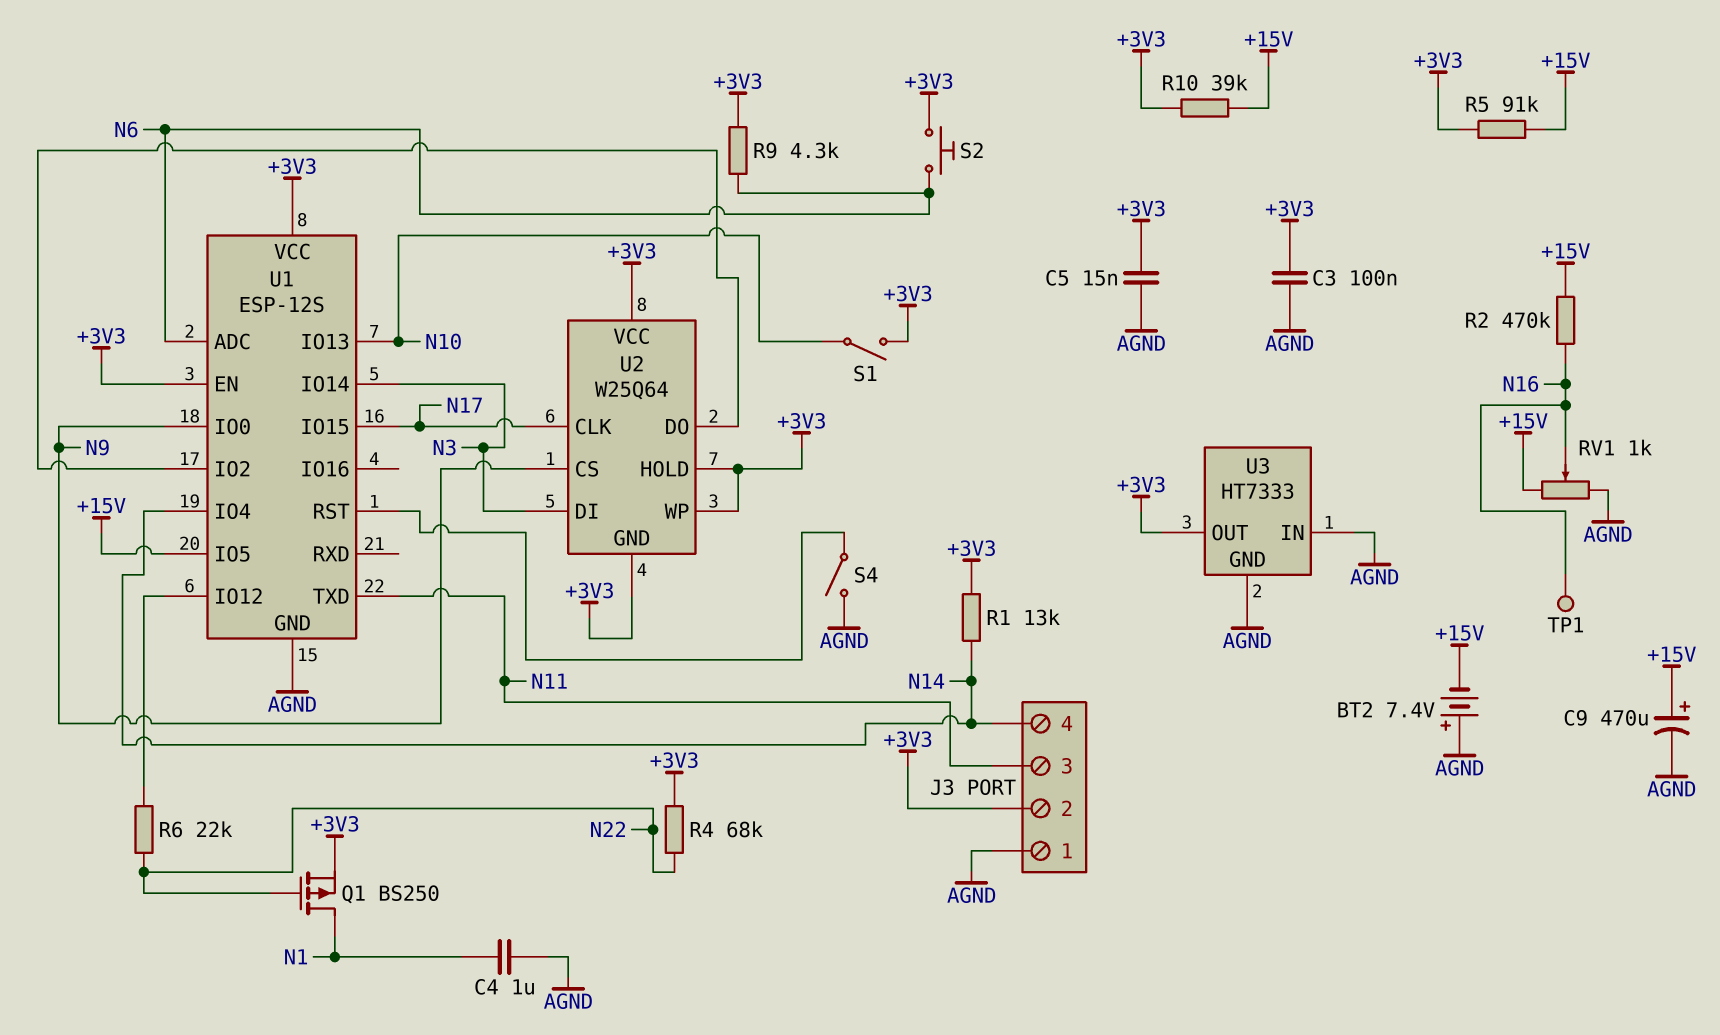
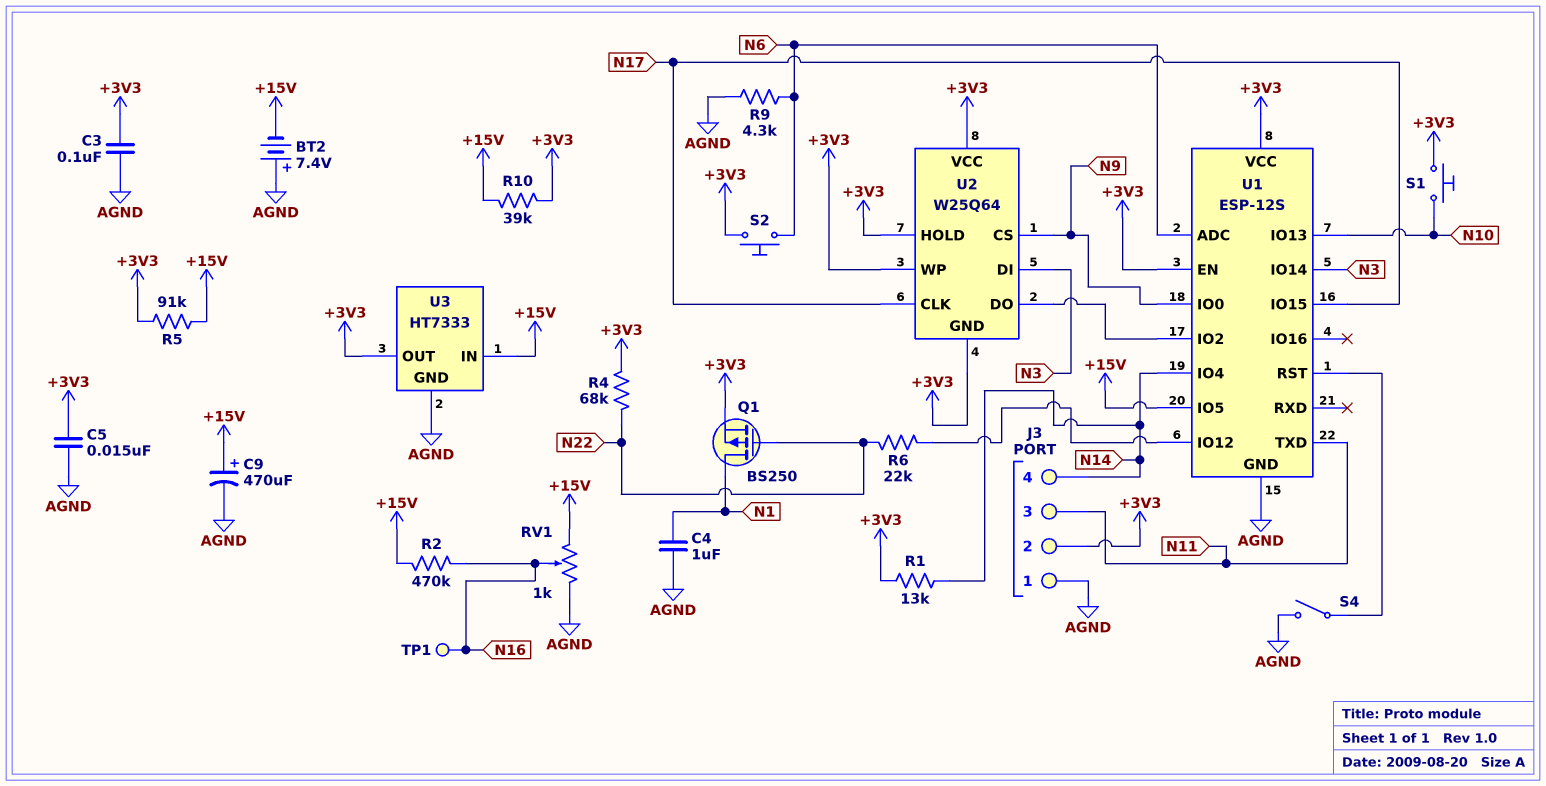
R9: 4.3k (+3V3, N6) -> 4.3k (AGND, N6)
S1: switch (+3V3, N10) -> button (+3V3, N10)
U3 pin IN: AGND -> +15V

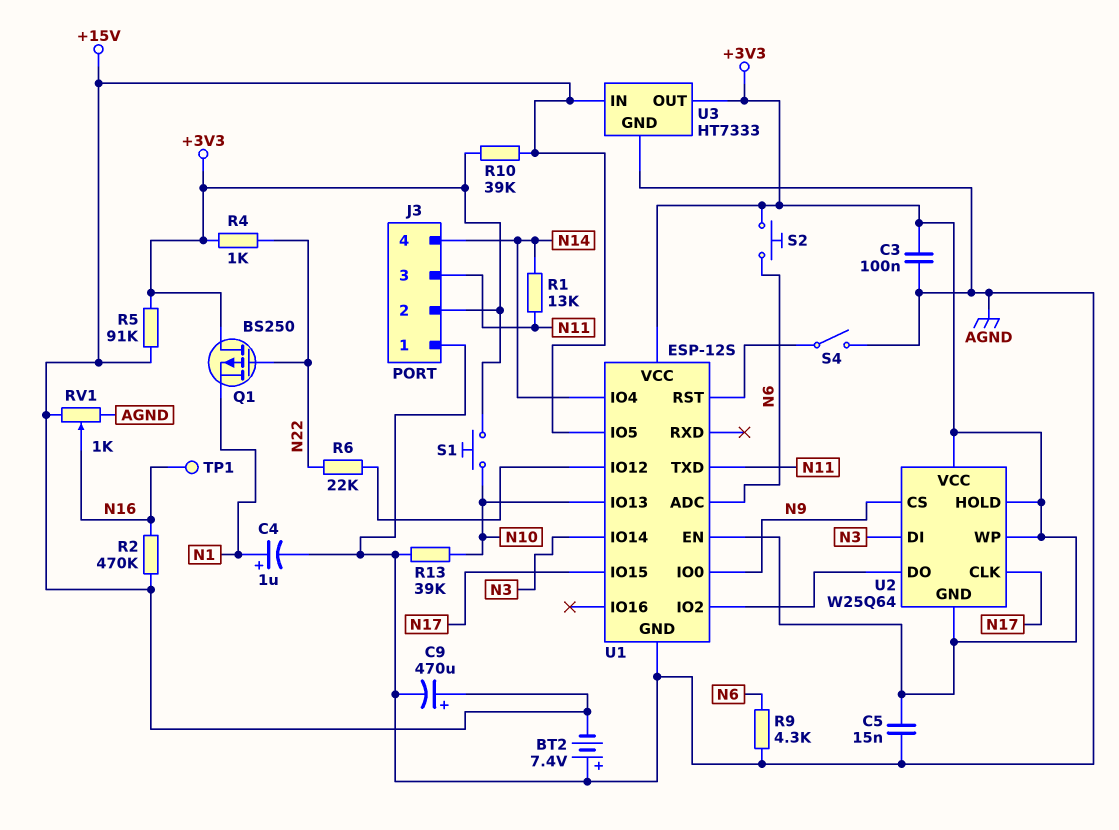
C4: 1uF (AGND, N1) -> 1uF (plus N1, minus AGND)
Q1: PMOS BS250 (G N22, D N1, S +3V3) -> PMOS BS250 (G N22, D +3V3, S N1)
R1: 13k (+3V3, N14) -> 13k (N11, N14)
R4: 68k (+3V3, N22) -> 1k (+3V3, N22)
R13: none -> 39k (AGND, N10)

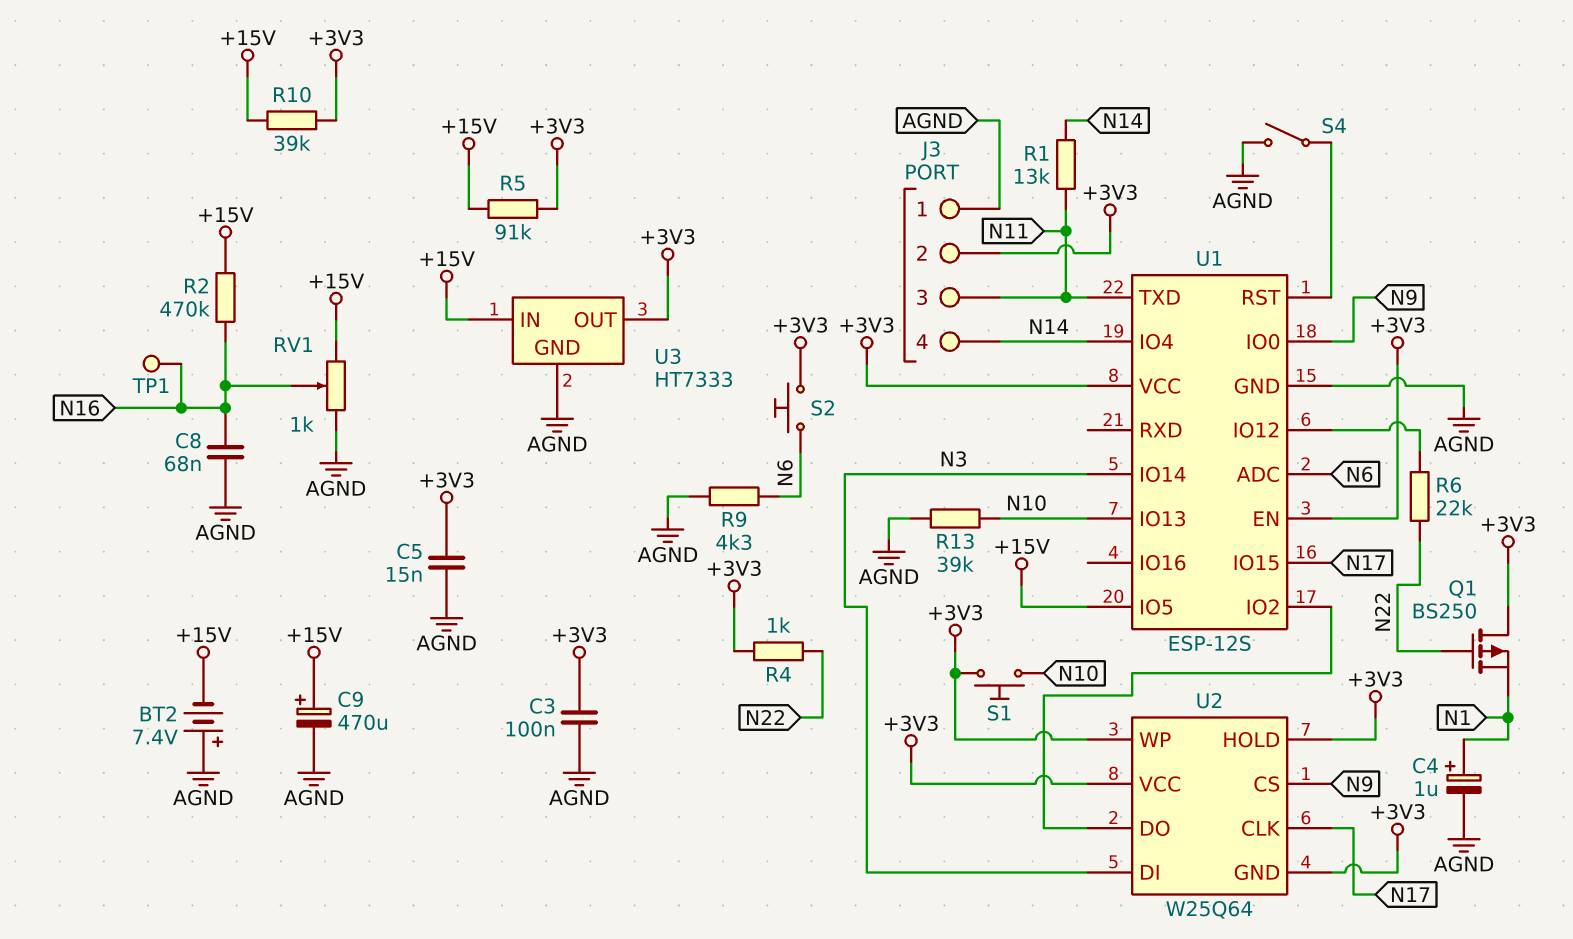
C8: none -> 68nF (AGND, N16)

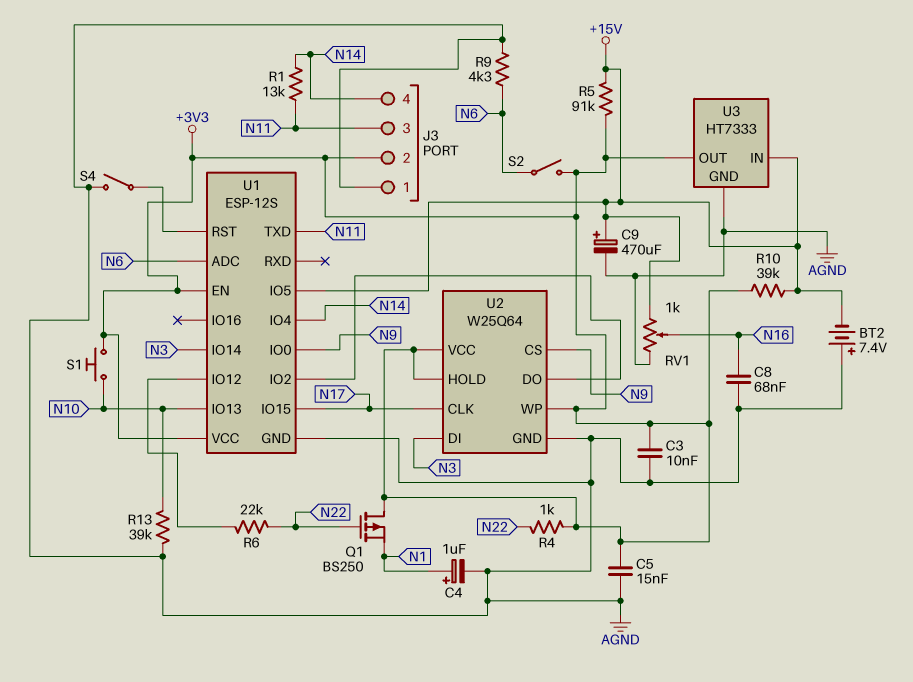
C3: 100nF (+3V3, AGND) -> 10nF (+3V3, AGND)
R2: 470k (+15V, N16) -> none
S2: button (+3V3, N6) -> switch (+3V3, N6)
TP1: test point (N16) -> none
U2 pin GND: +3V3 -> AGND

